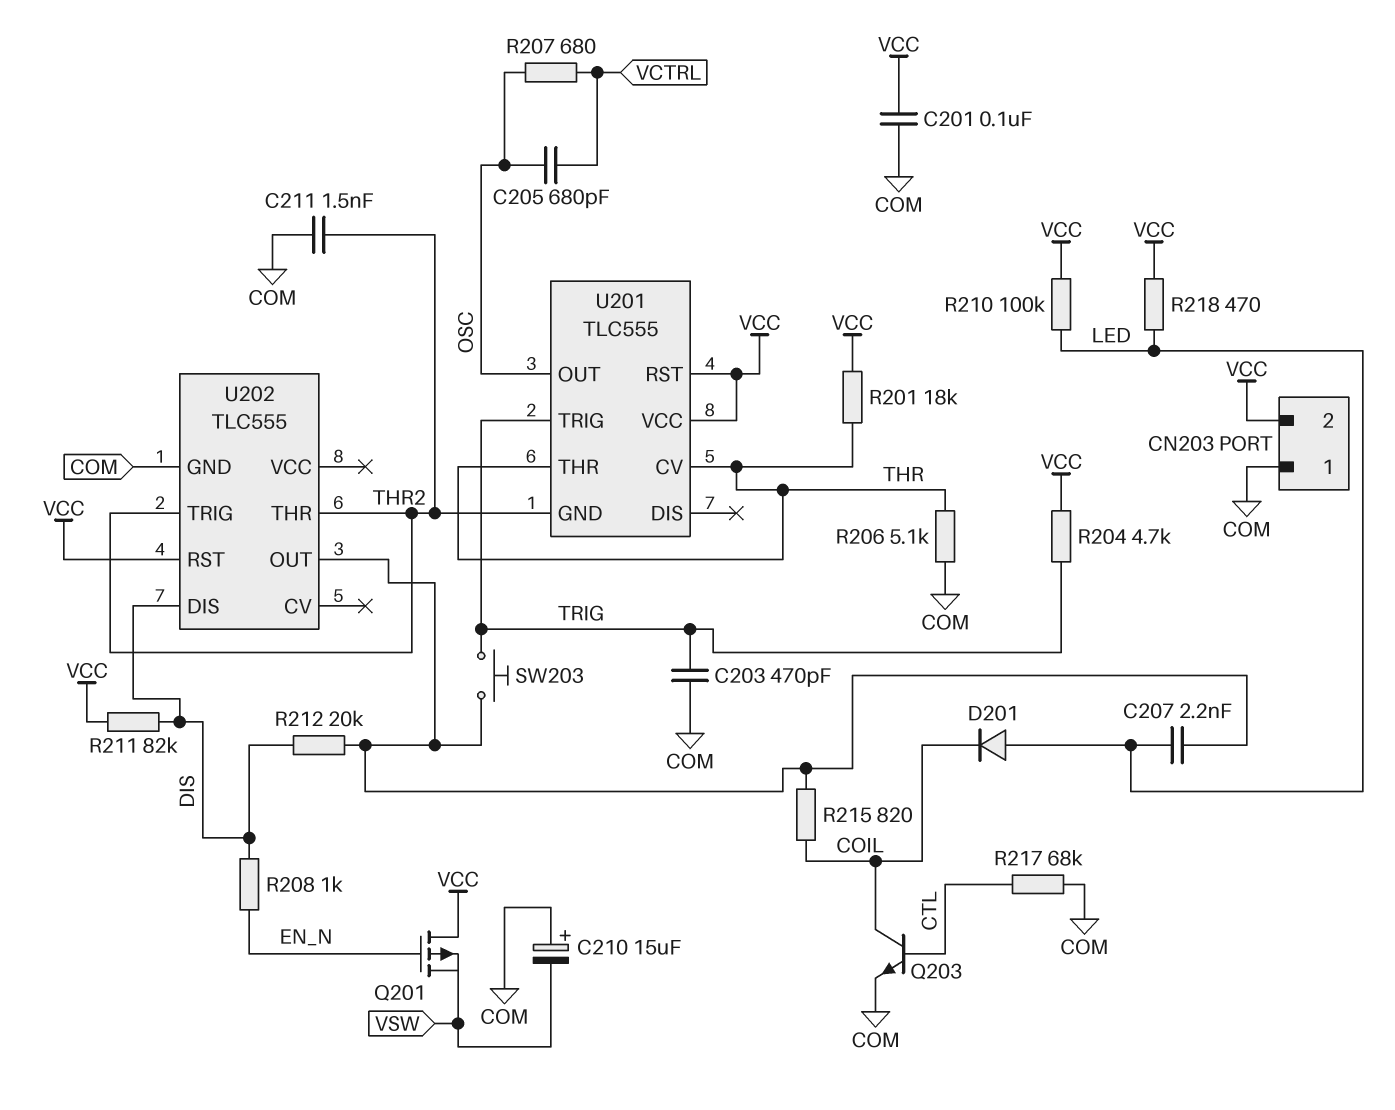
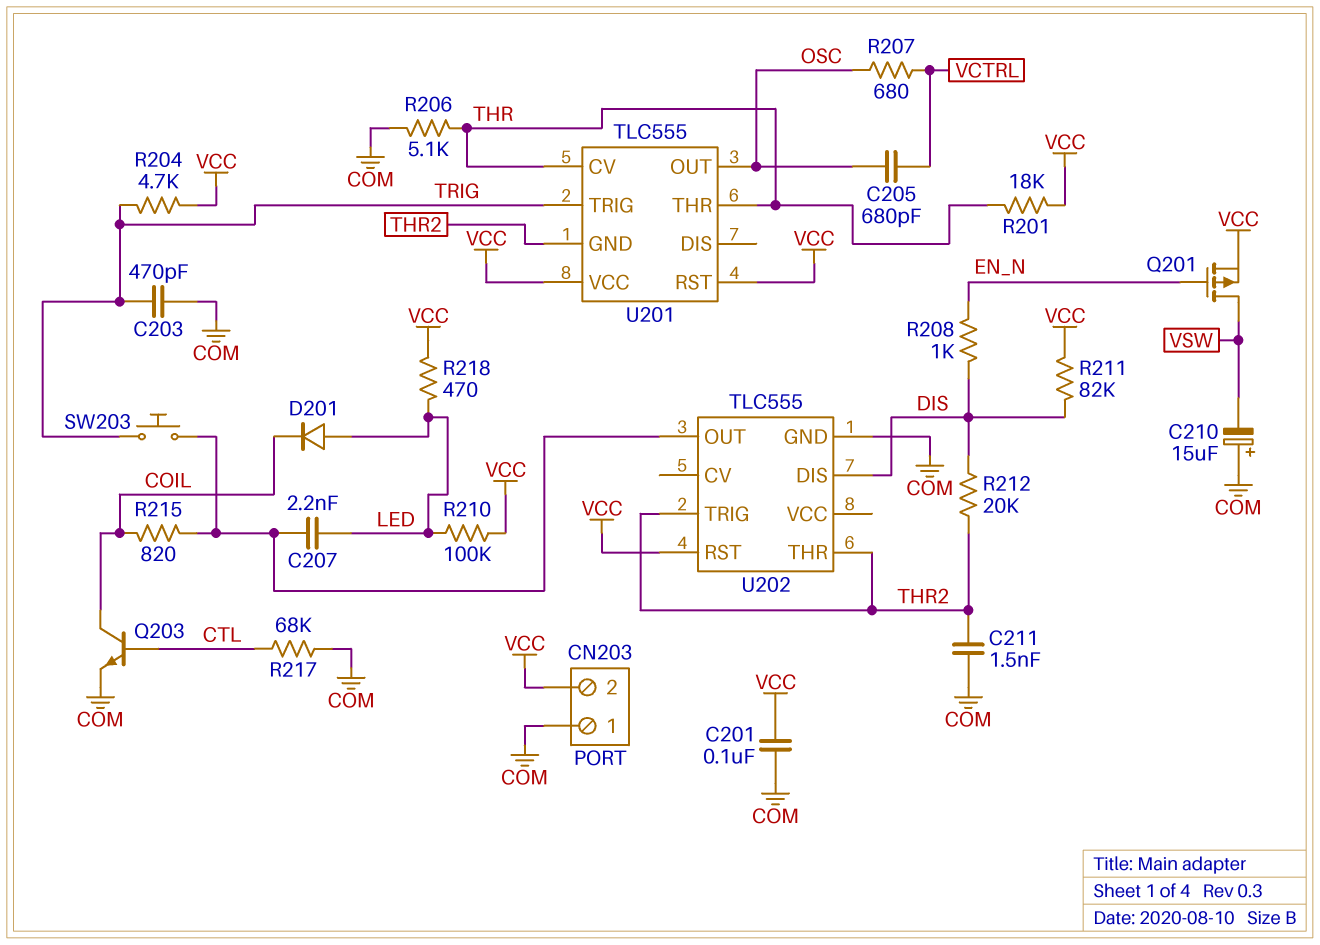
Q201: PMOS (G EN_N, D VCC, S VSW) -> PMOS (G EN_N, D VSW, S VCC)
R212: 20k (DIS, U202/OUT) -> 20k (DIS, THR2)

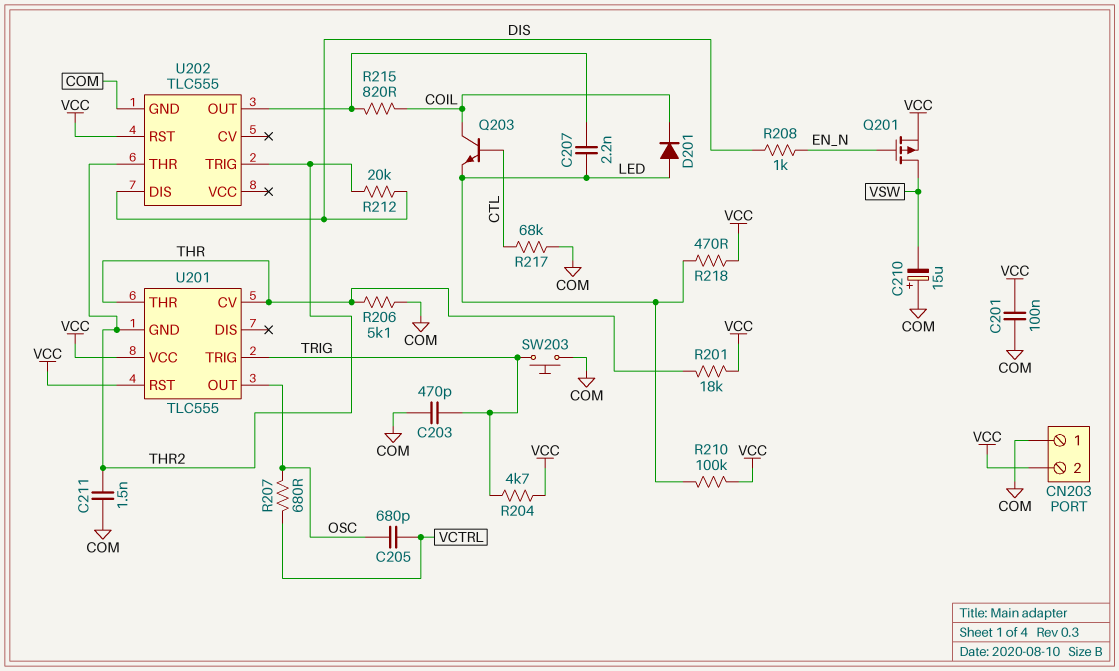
Q203: NPN (B CTL, C COIL, E COM) -> NPN (B CTL, C COIL, E LED)
R211: 82k (DIS, VCC) -> none
SW203: button (TRIG, U202/OUT) -> button (COM, TRIG)

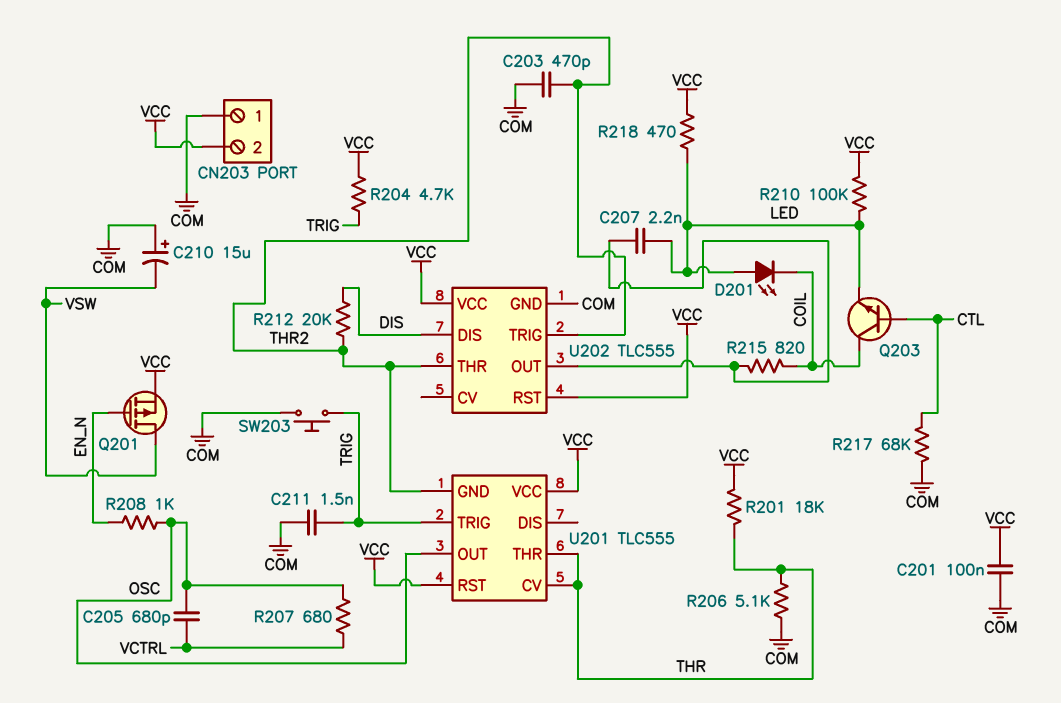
C203: 470pF (COM, TRIG) -> 470pF (COM, THR2)
C211: 1.5nF (COM, THR2) -> 1.5nF (COM, TRIG)
D201: diode (A LED, K COIL) -> LED (A LED, K COIL)
R208: 1k (DIS, EN_N) -> 1k (EN_N, OSC)
U202 pin VCC: none -> VCC

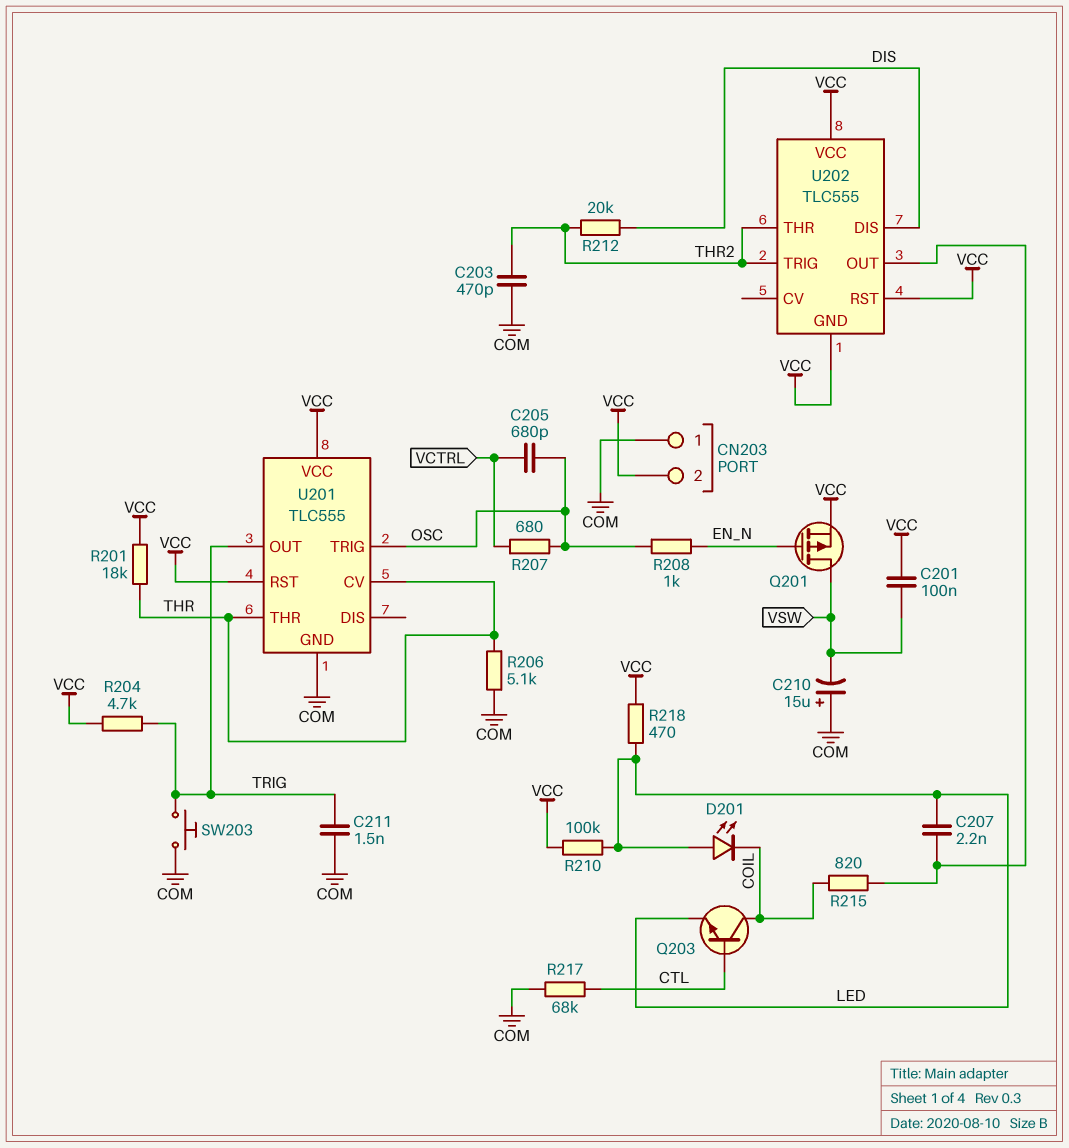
C201: 100nF (COM, VCC) -> 100nF (VCC, VSW)
U201 pin GND: THR2 -> COM
U201 pin OUT: OSC -> TRIG
U201 pin TRIG: TRIG -> OSC
U202 pin GND: COM -> VCC

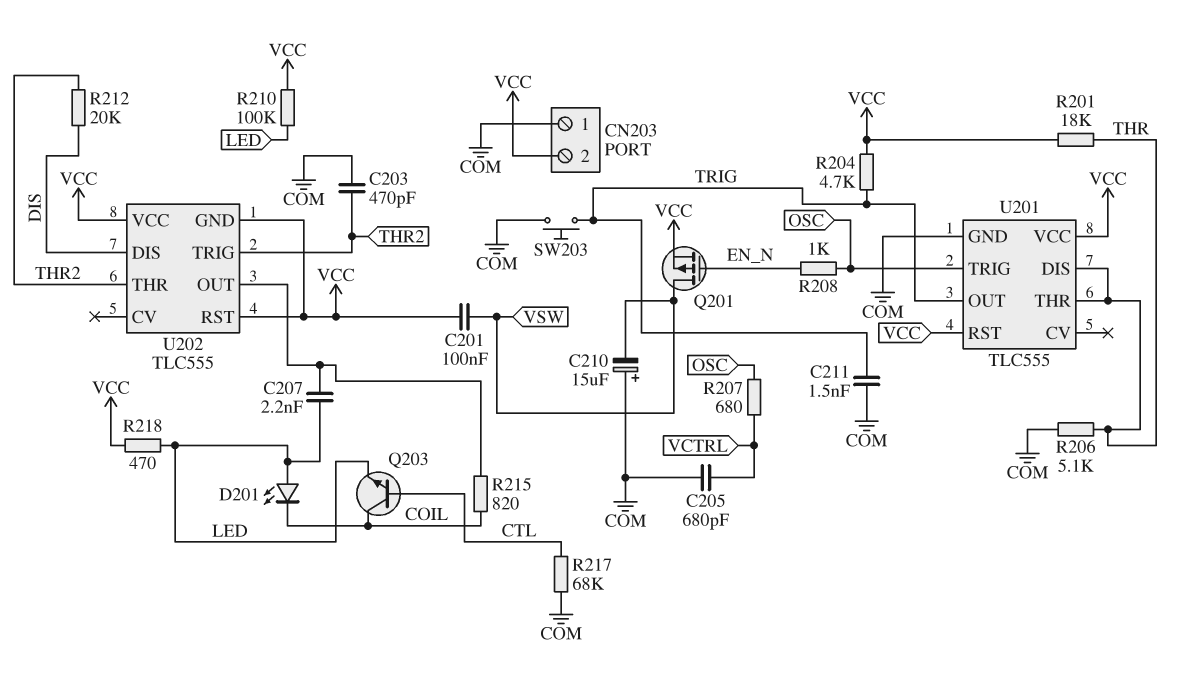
C205: 680pF (OSC, VCTRL) -> 680pF (COM, VCTRL)
U201 pin CV: THR -> none
U201 pin DIS: none -> THR

